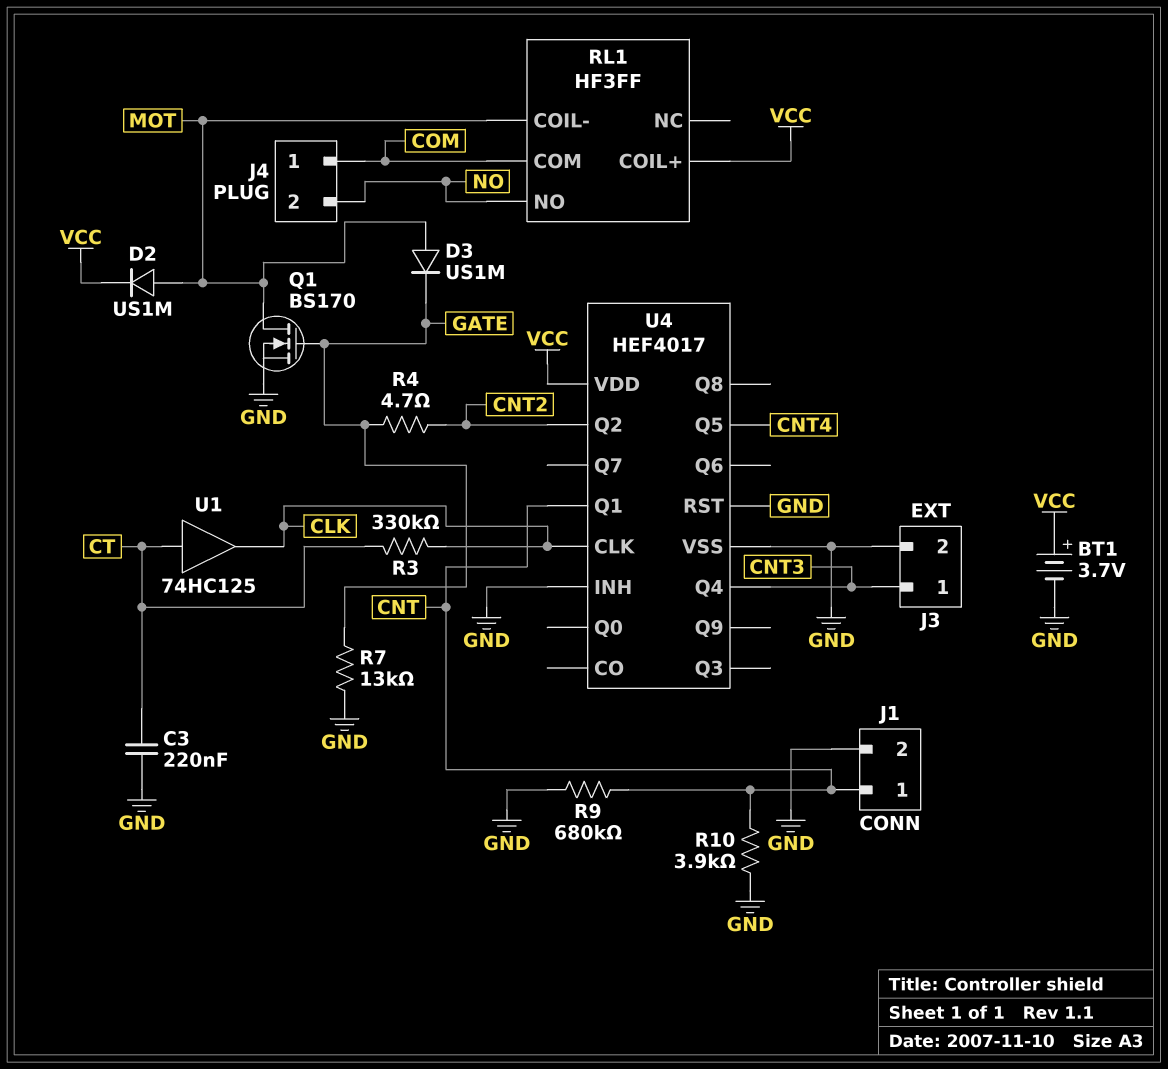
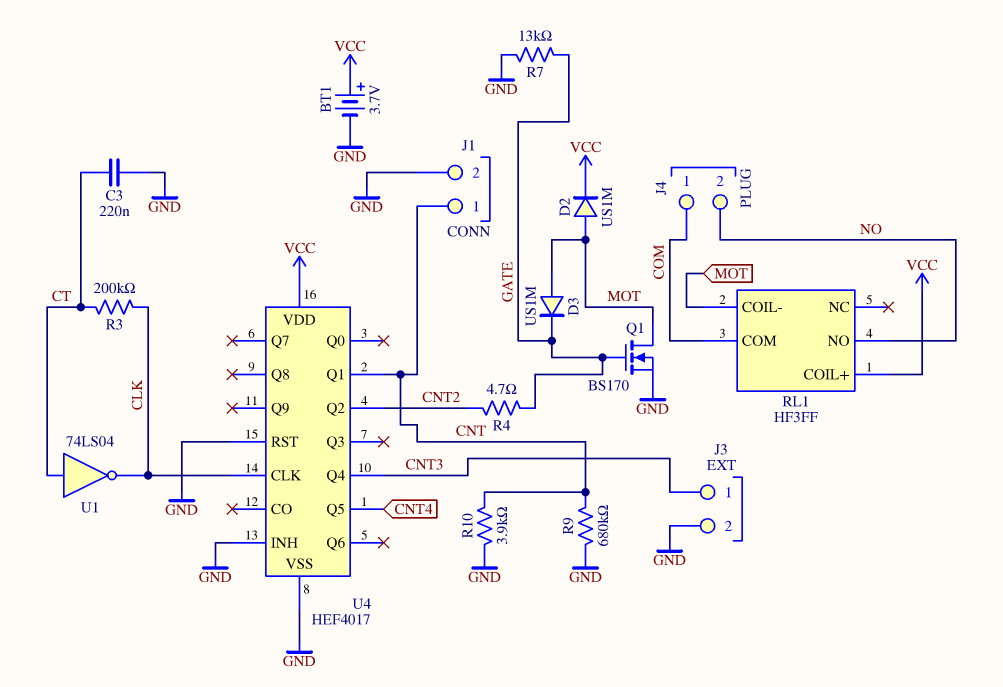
R3: 330k (CLK, CT) -> 200k (CLK, CT)
U1: buffer 74HC125 (in CT, out CLK) -> NOT 74LS04 (in CT, out CLK)

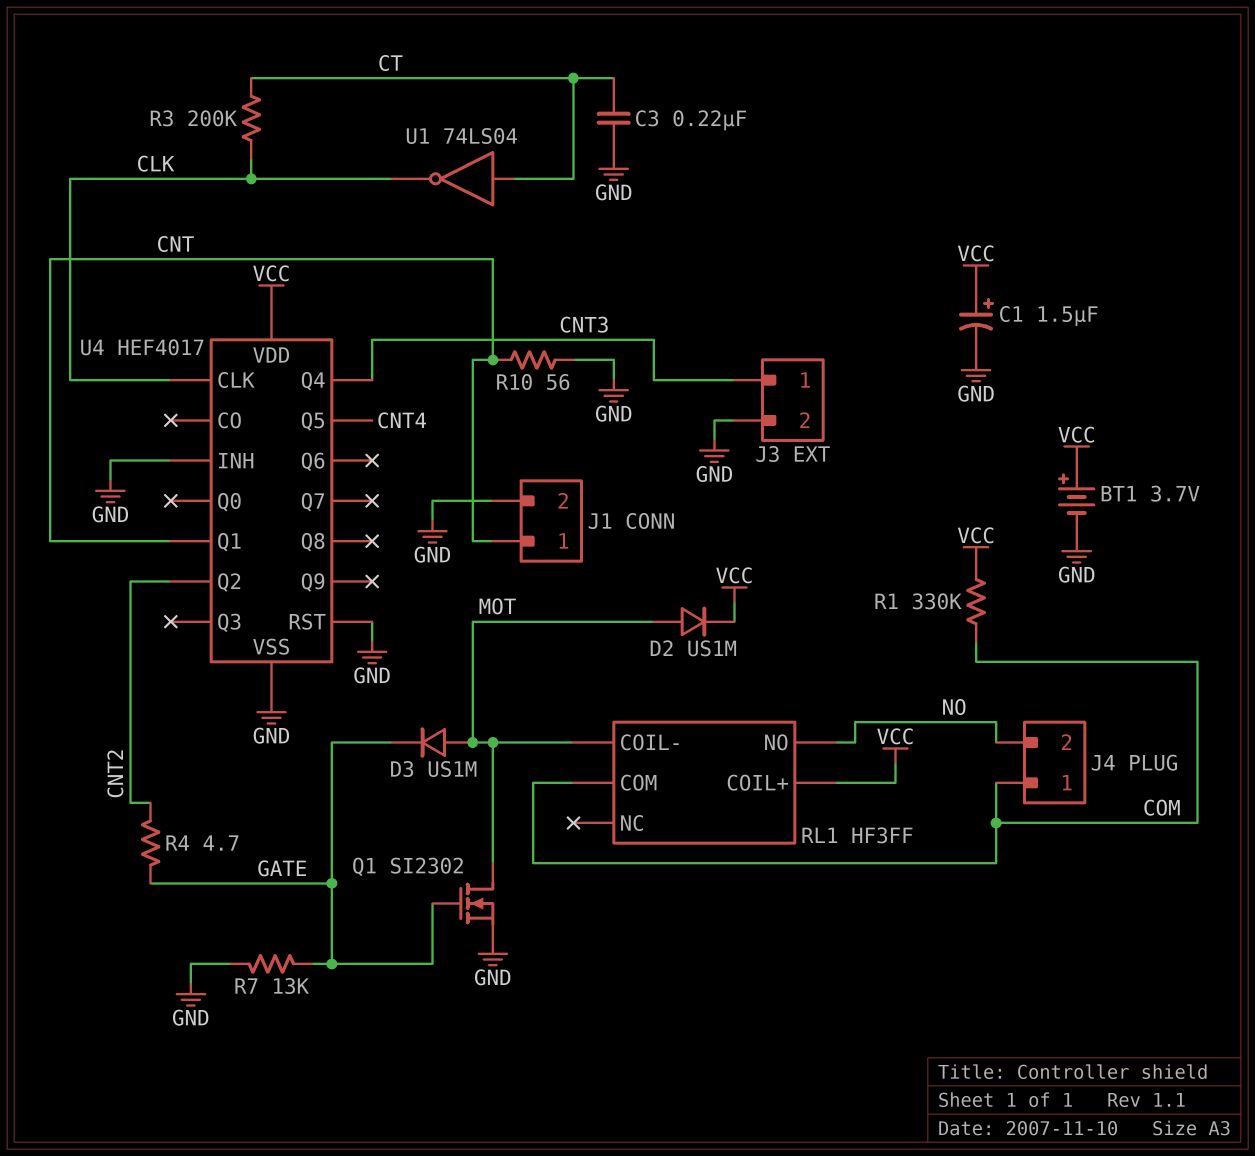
C1: none -> 1.5uF (plus VCC, minus GND)
Q1: NMOS BS170 (G GATE, D MOT, S GND) -> NMOS SI2302 (G GATE, D MOT, S GND)
R1: none -> 330k (COM, VCC)
R9: 680k (CNT, GND) -> none
R10: 3.9k (CNT, GND) -> 56 (CNT, GND)

